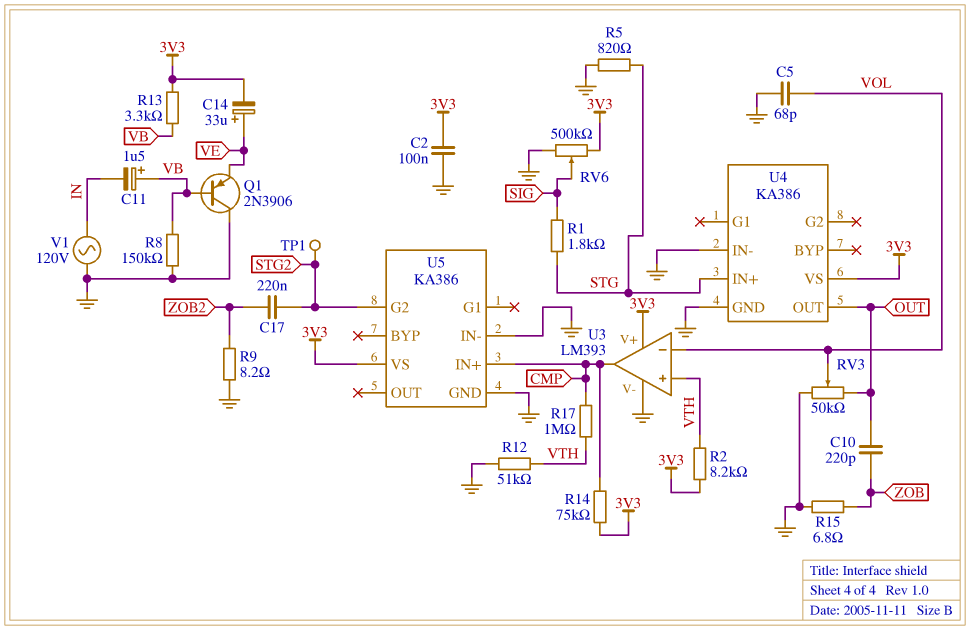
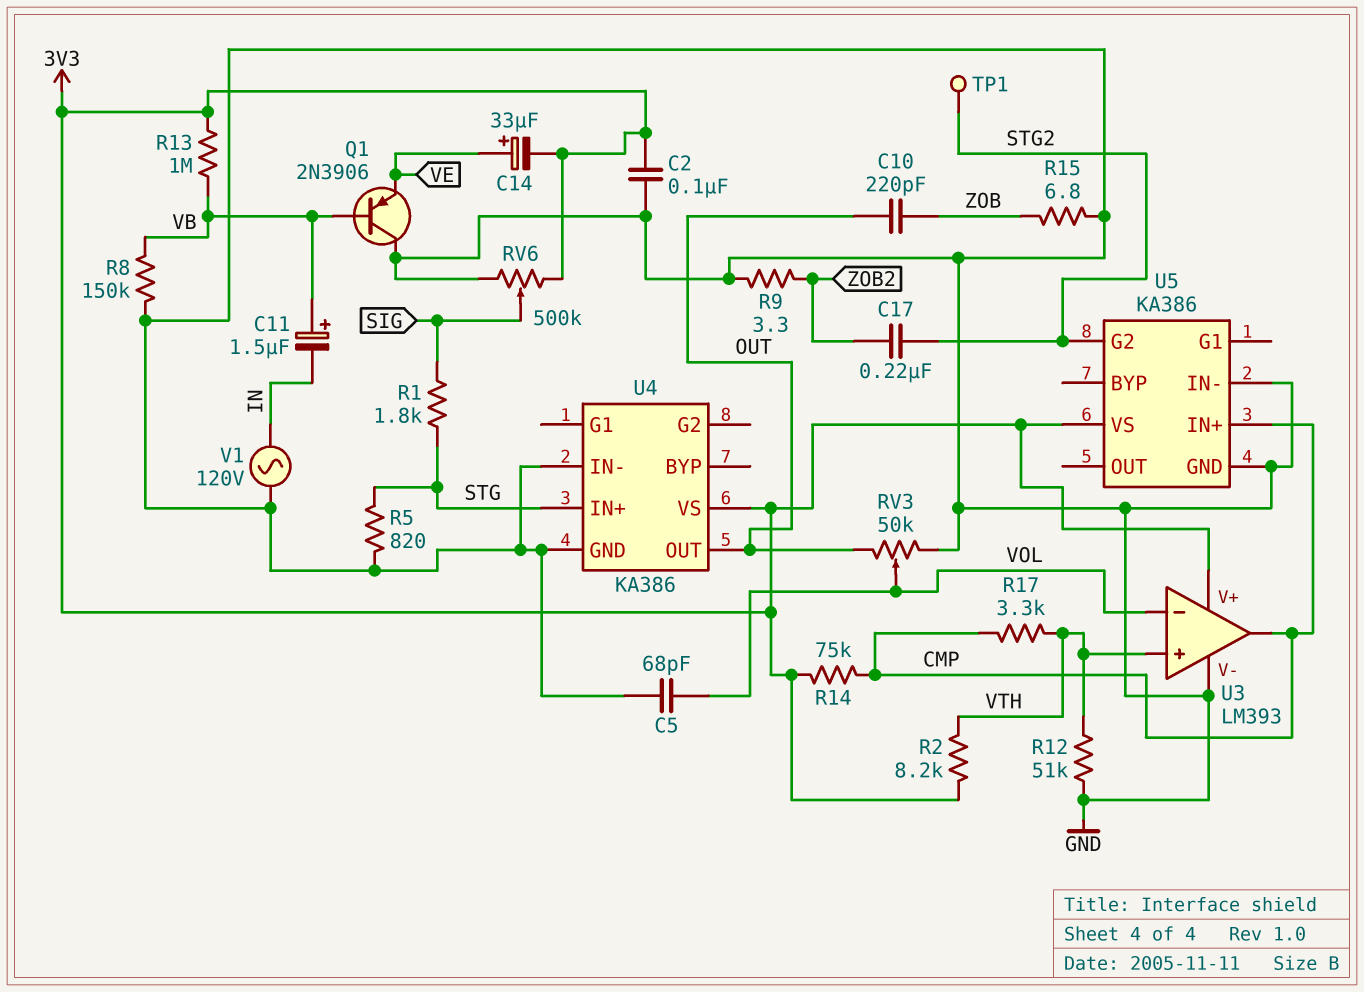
R9: 8.2 (GND, ZOB2) -> 3.3 (GND, ZOB2)
R13: 3.3k (3V3, VB) -> 1M (3V3, VB)
R17: 1M (CMP, VTH) -> 3.3k (CMP, VTH)

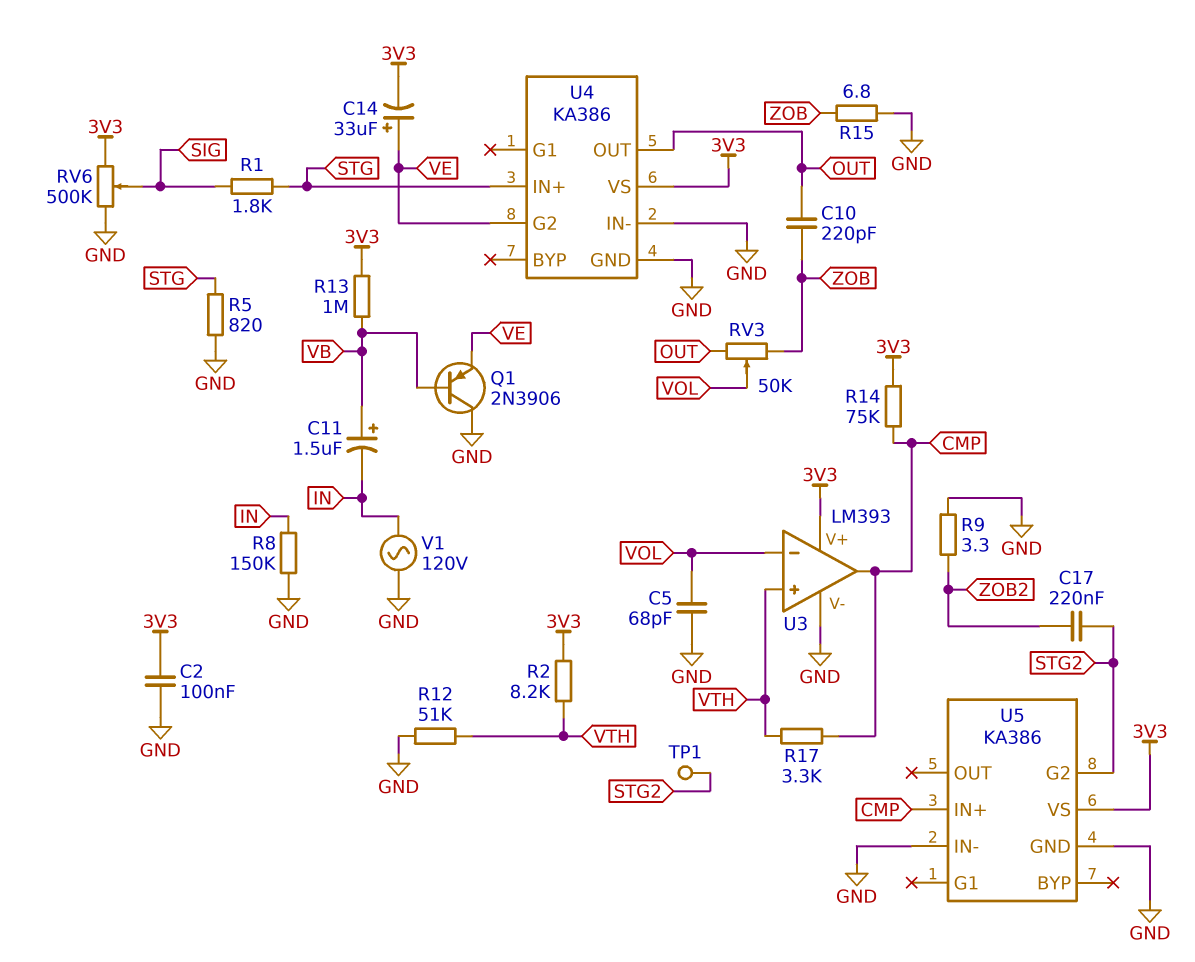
R8: 150k (GND, VB) -> 150k (GND, IN)
RV3: 50k (GND, OUT, wiper VOL) -> 50k (OUT, ZOB, wiper VOL)
U4 pin G2: none -> VE

